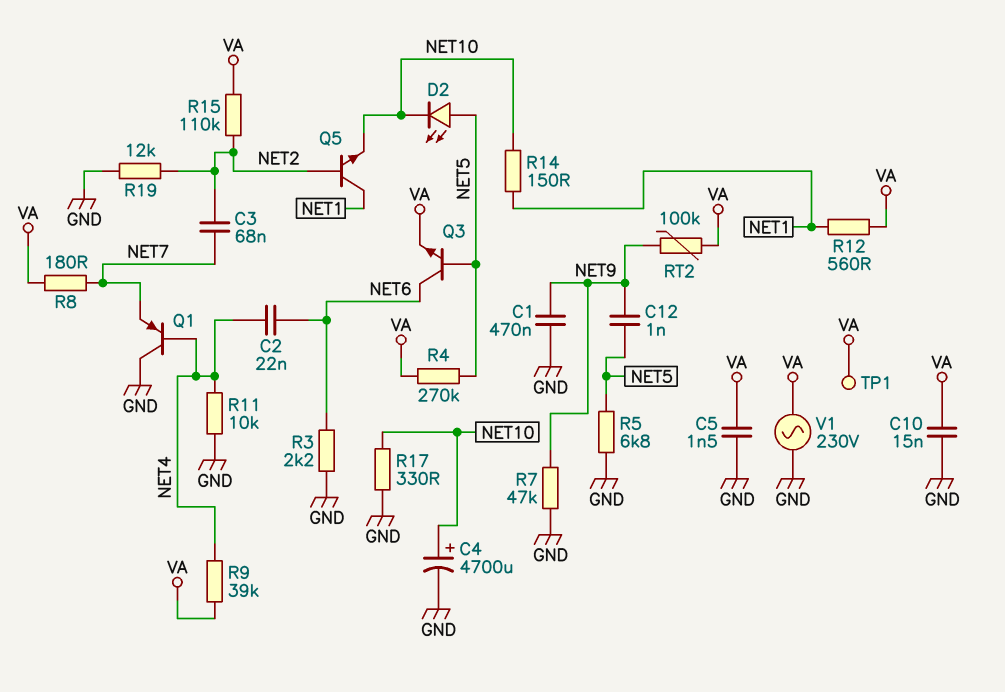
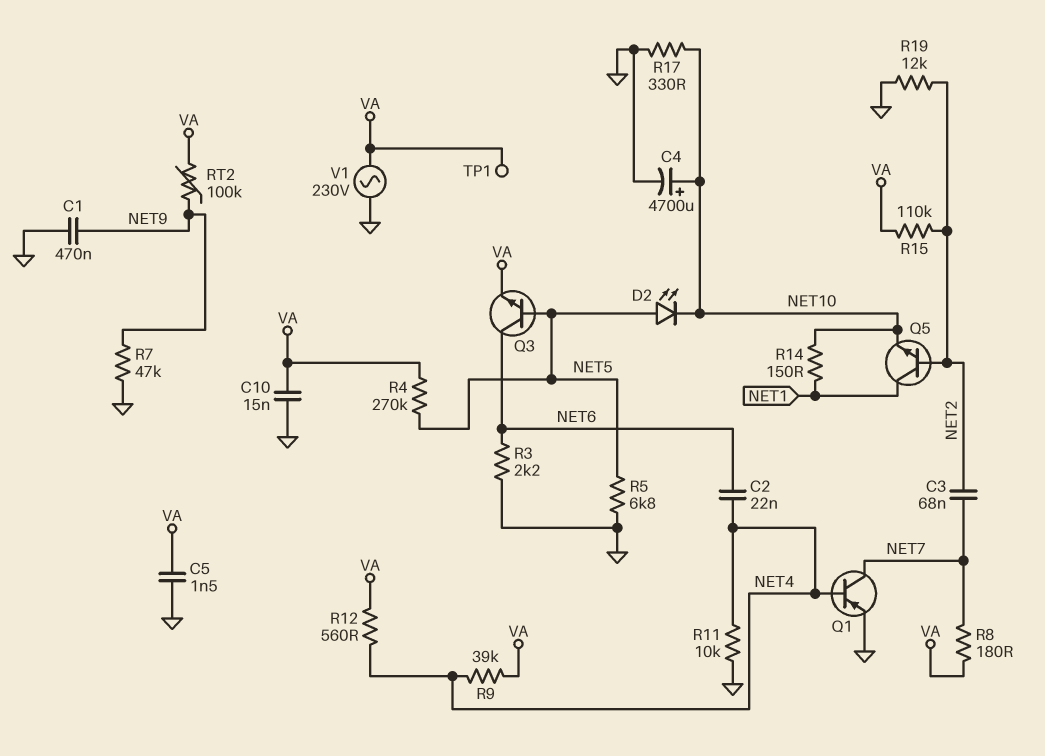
C12: 1nF (NET5, NET9) -> none
Q1: PNP (B NET4, C GND, E NET7) -> PNP (B NET4, C NET7, E GND)
R12: 560 (NET1, VA) -> 560 (NET4, VA)

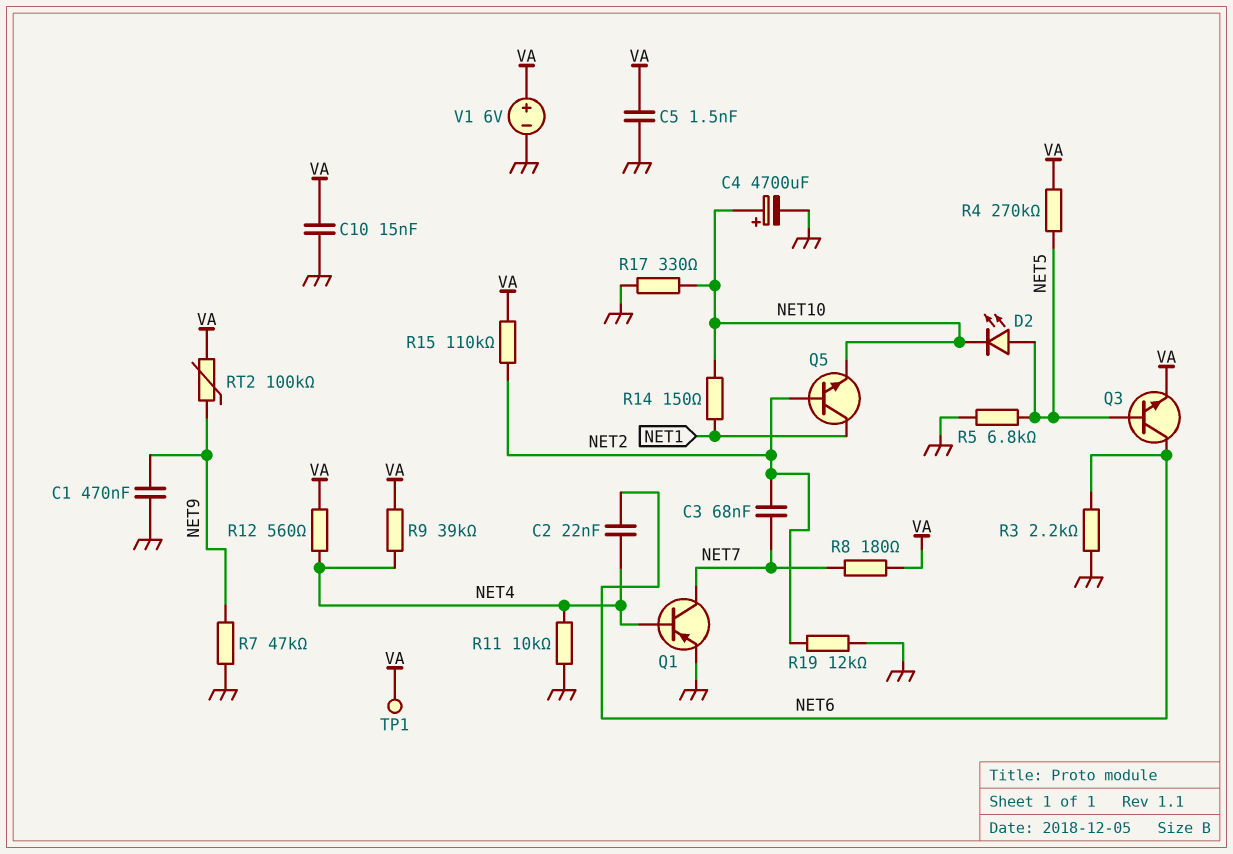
V1: AC 230V (GND, VA) -> 6V (plus VA, minus GND)

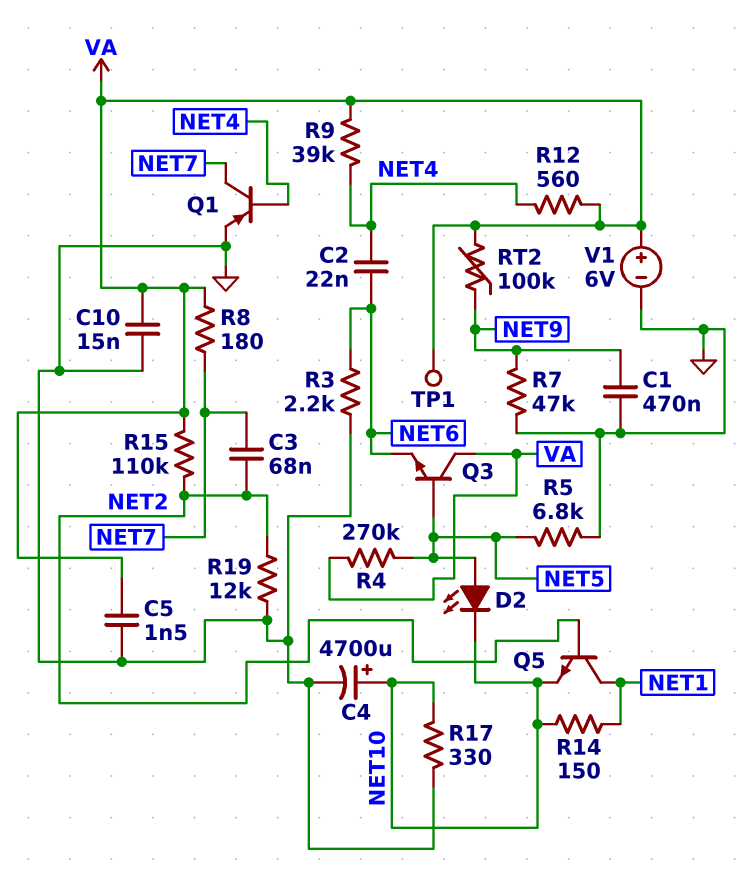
Q3: NPN (B NET5, C NET6, E VA) -> NPN (B NET5, C VA, E NET6)
R11: 10k (GND, NET4) -> none

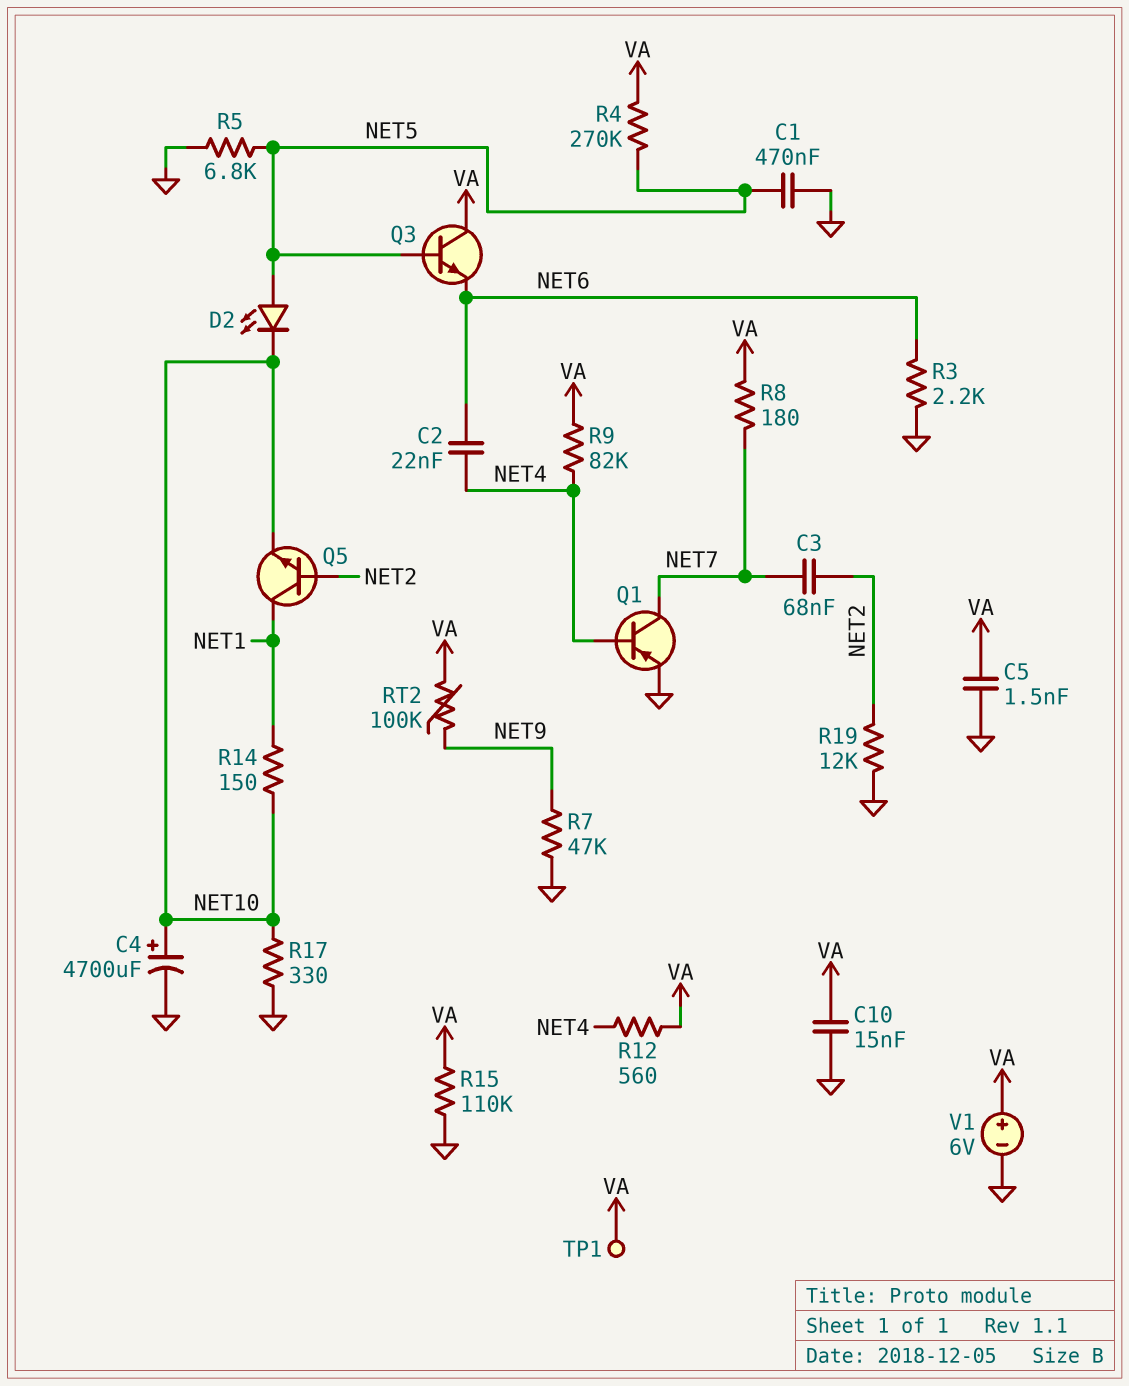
C1: 470nF (GND, NET9) -> 470nF (GND, NET5)
R9: 39k (NET4, VA) -> 82k (NET4, VA)
R15: 110k (NET2, VA) -> 110k (GND, VA)

